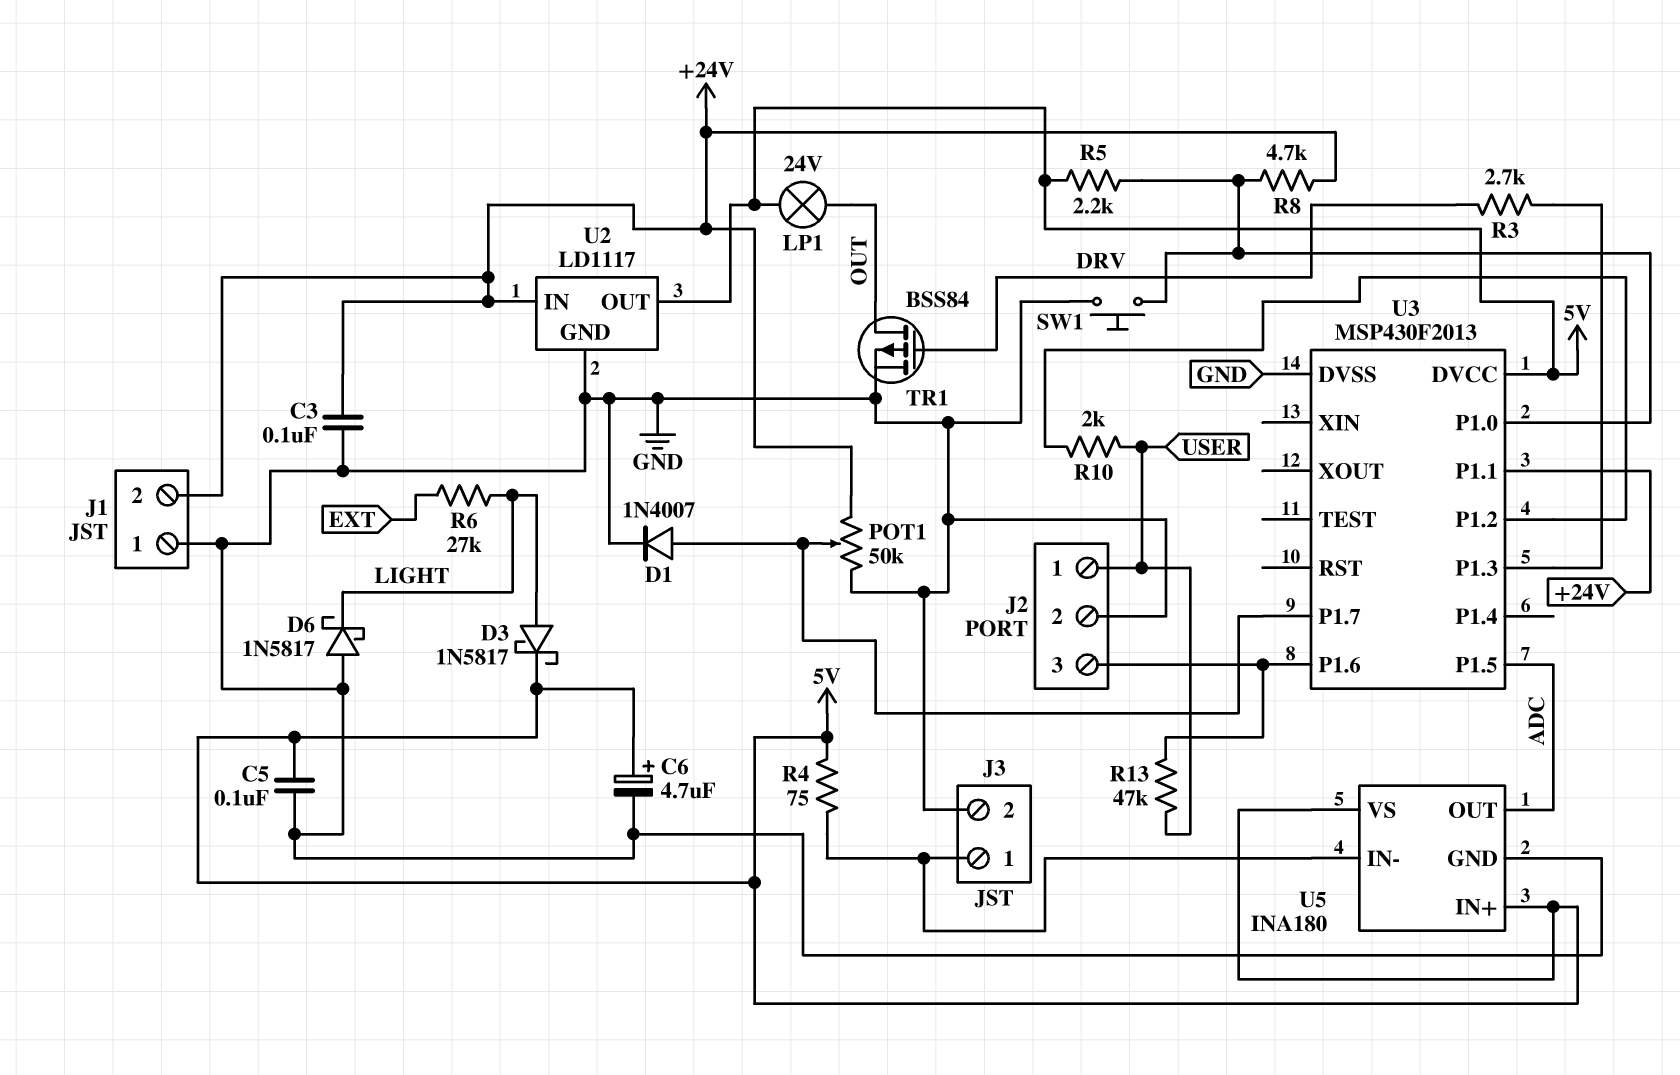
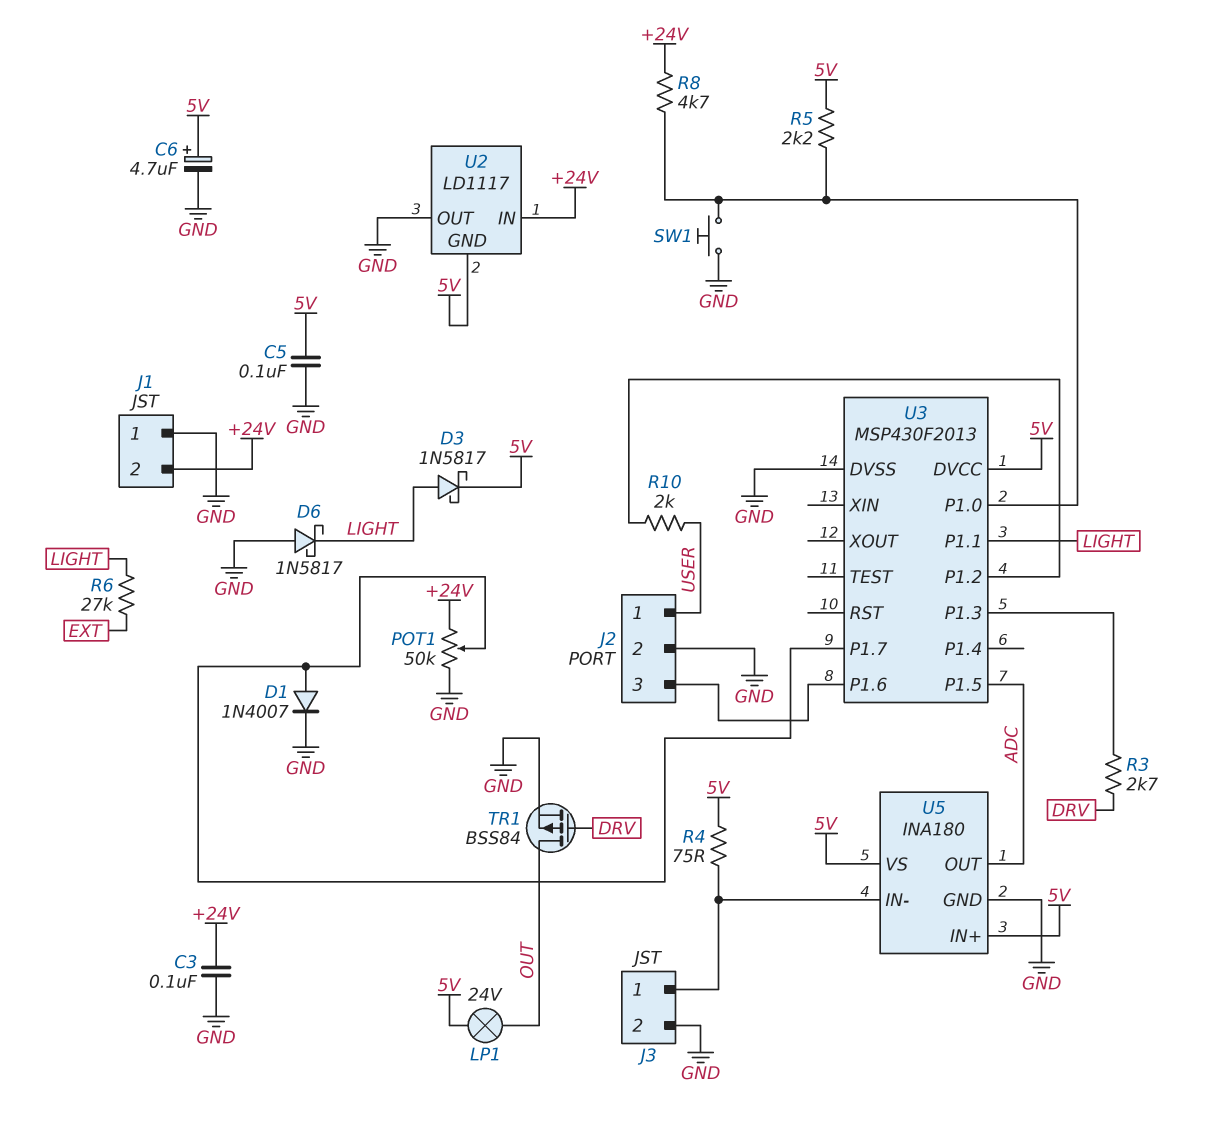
R13: 47k (J2/3, USER) -> none
U2 pin GND: GND -> 5V
U2 pin OUT: 5V -> GND
U3 pin P1.1: +24V -> LIGHT

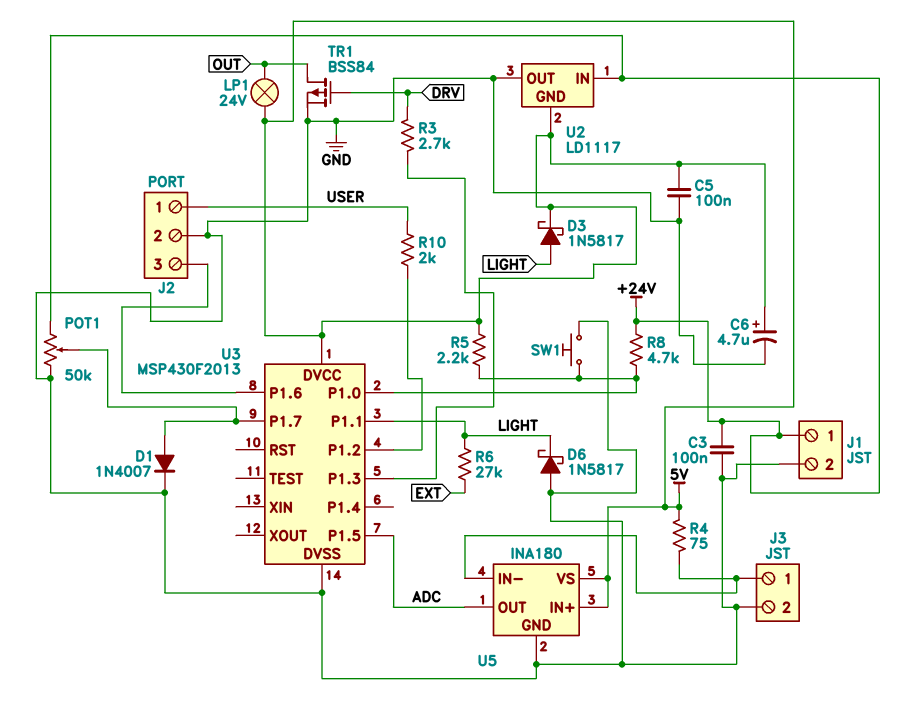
J1 pin 1: GND -> +24V
J1 pin 2: +24V -> GND

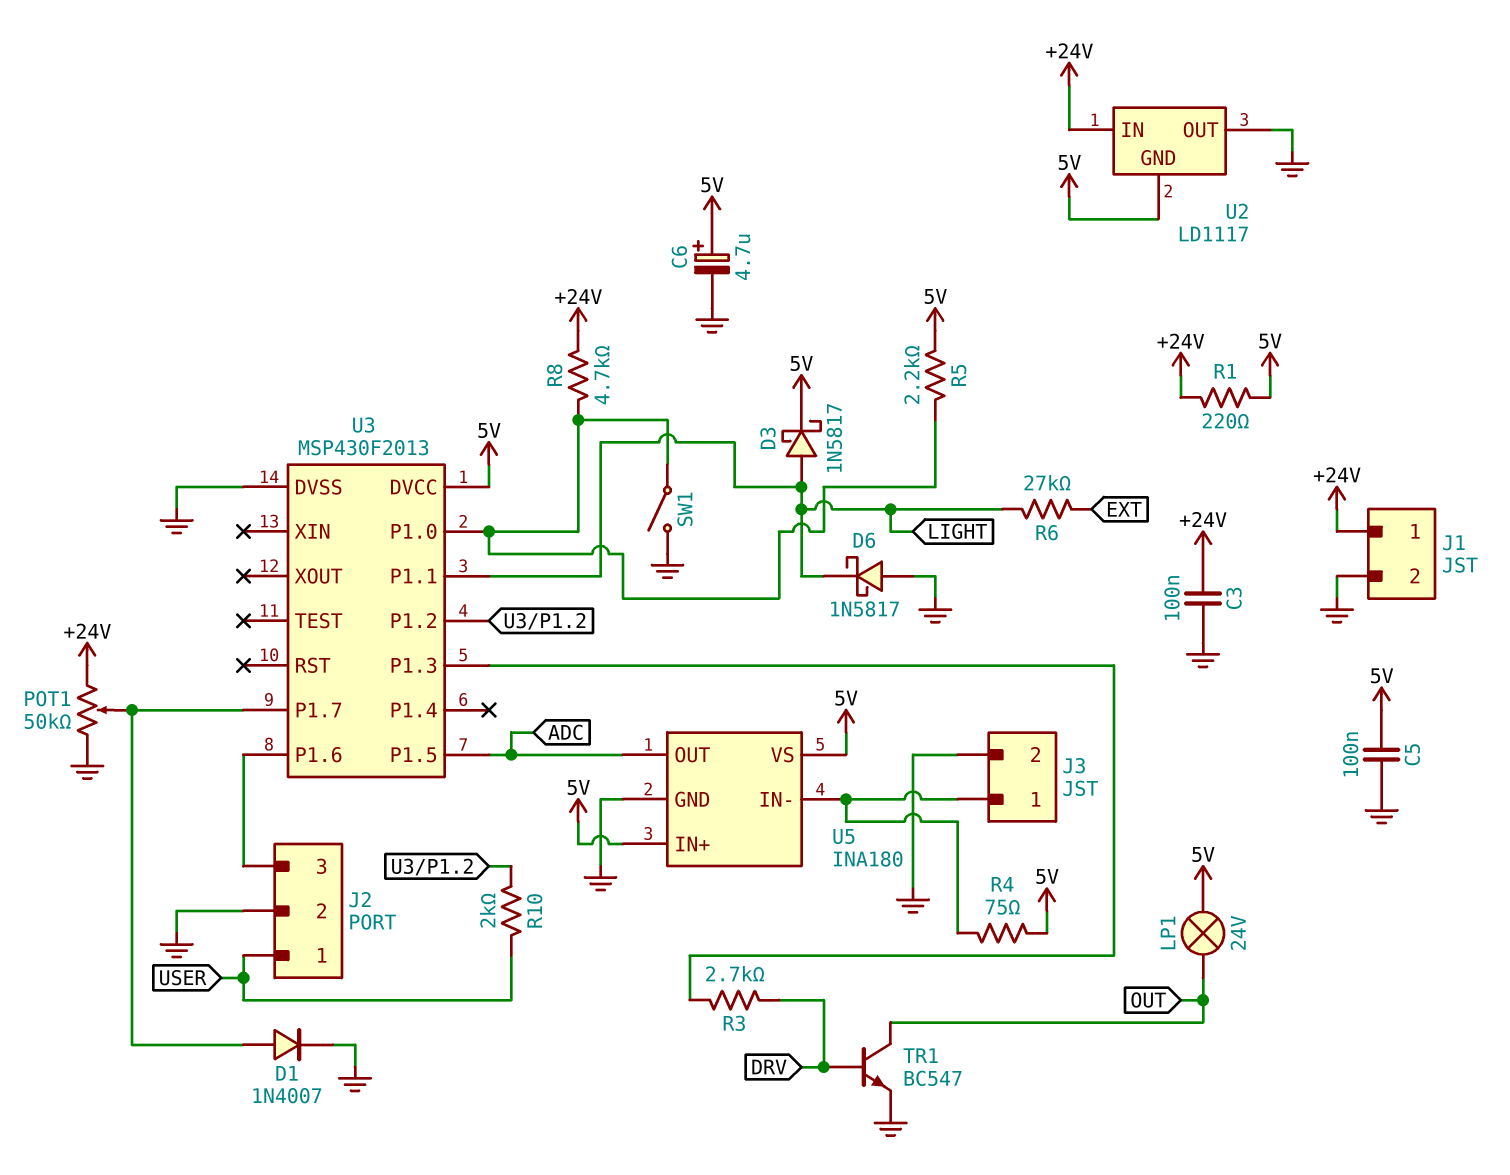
R1: none -> 220 (+24V, 5V)
SW1: button (GND, U3/P1.0) -> switch (GND, U3/P1.0)
TR1: PMOS BSS84 (G DRV, D OUT, S GND) -> NPN BC547 (B DRV, C OUT, E GND)

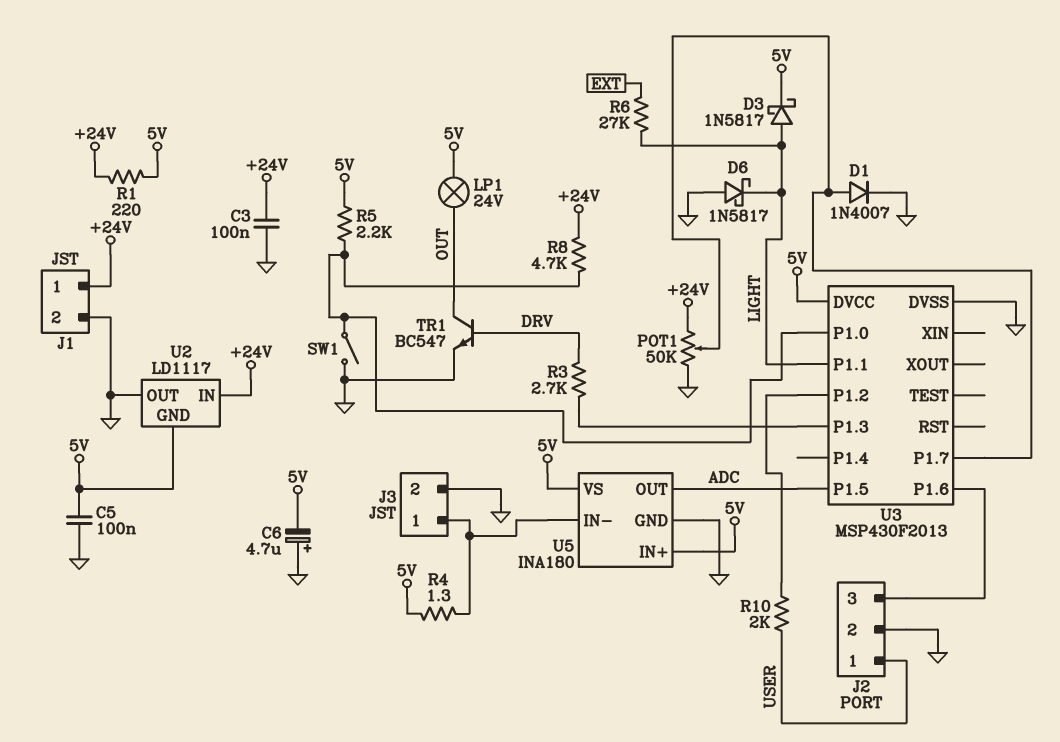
C6: 4.7uF (plus 5V, minus GND) -> 4.7uF (plus GND, minus 5V)
R4: 75 (5V, J3/1) -> 1.3 (5V, J3/1)

